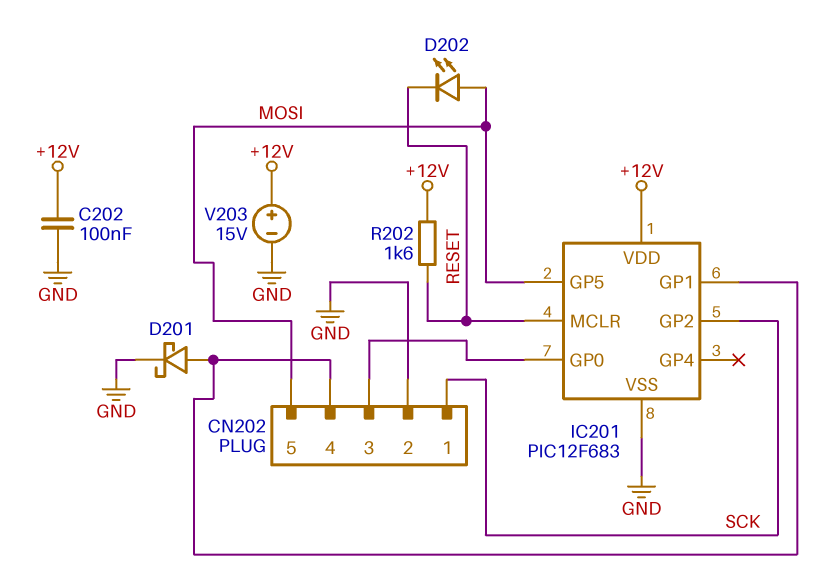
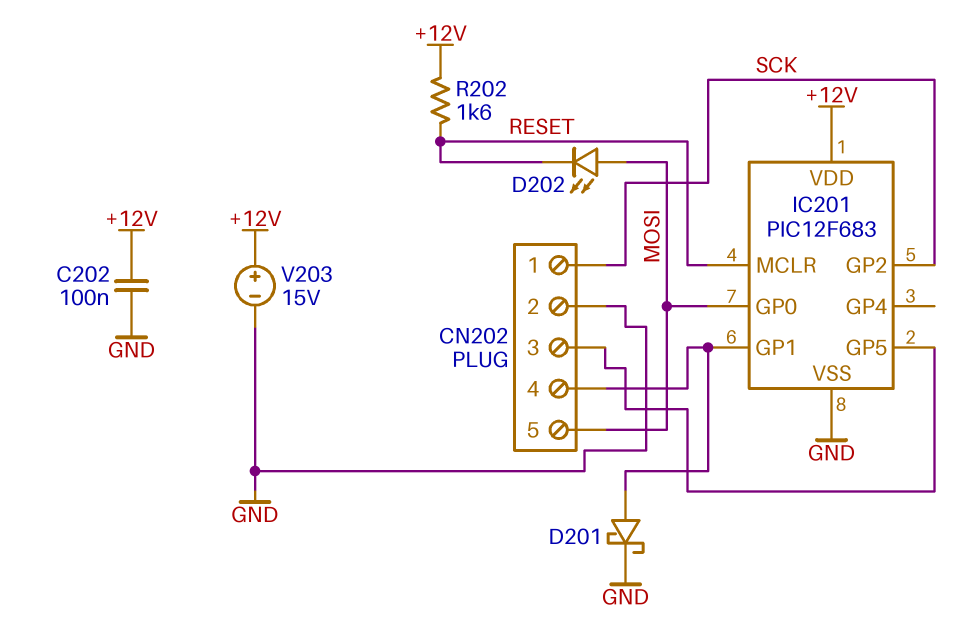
IC201 pin GP0: CN202/3 -> MOSI
IC201 pin GP5: MOSI -> CN202/3

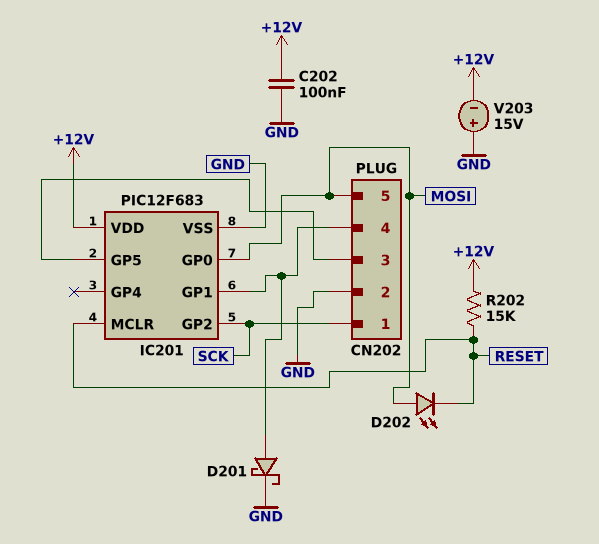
R202: 1.6k (+12V, RESET) -> 15k (+12V, RESET)
V203: 15V (plus +12V, minus GND) -> 15V (plus GND, minus +12V)

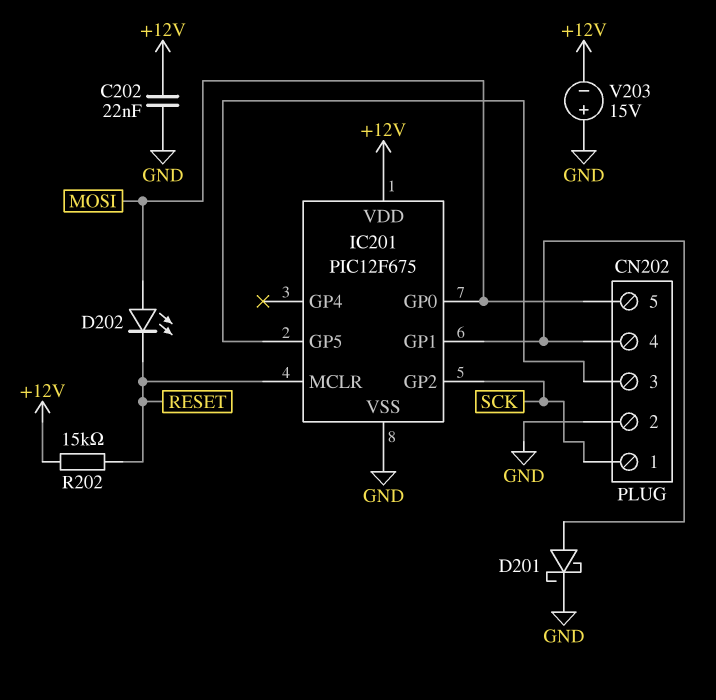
C202: 100nF (+12V, GND) -> 22nF (+12V, GND)
IC201: PIC12F683 -> PIC12F675

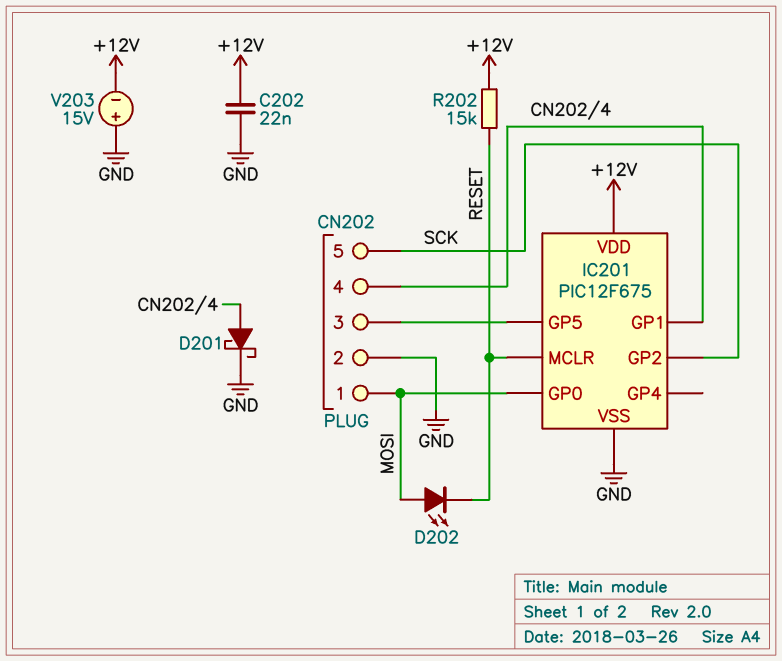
CN202 pin 1: SCK -> MOSI
CN202 pin 5: MOSI -> SCK

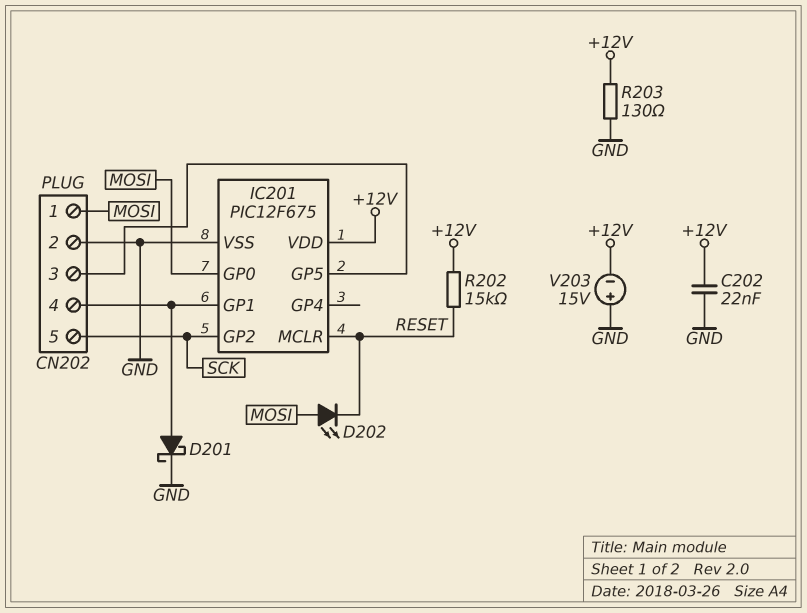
R203: none -> 130 (+12V, GND)

